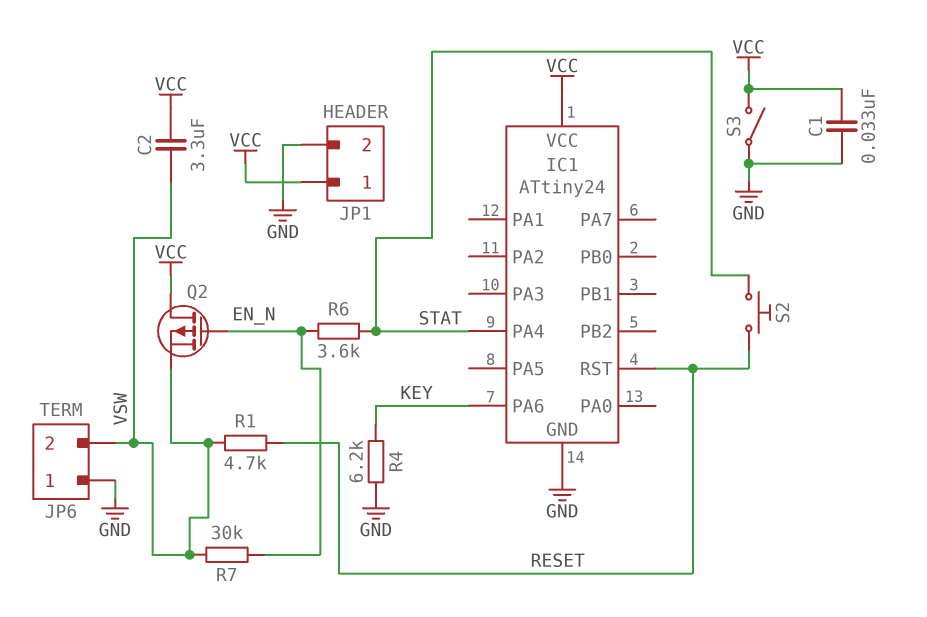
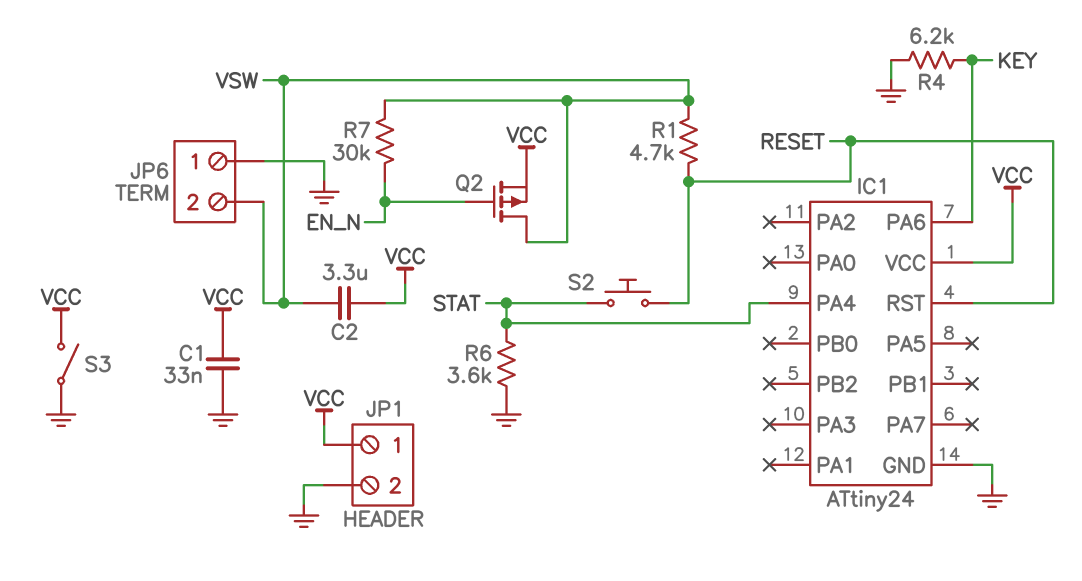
Q2: PMOS (G EN_N, D VCC, S VSW) -> PMOS (G EN_N, D VSW, S VCC)
R6: 3.6k (EN_N, STAT) -> 3.6k (GND, STAT)

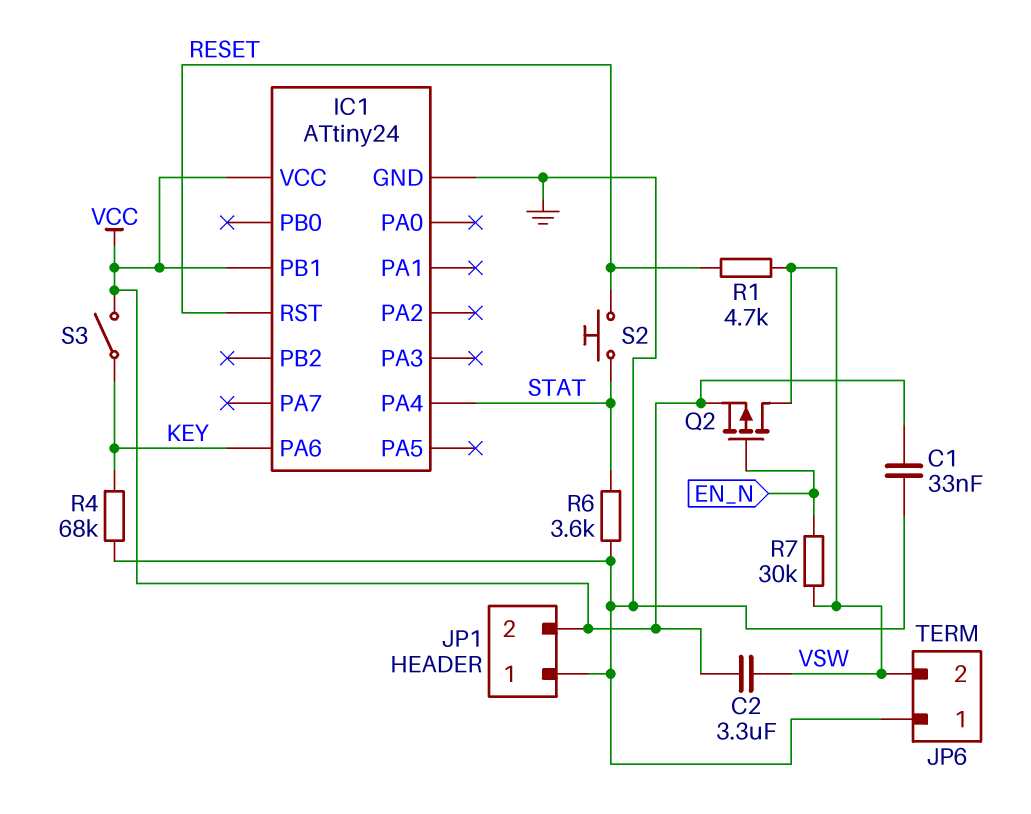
IC1 pin PB1: none -> VCC
JP1 pin 1: VCC -> GND
JP1 pin 2: GND -> VCC
R4: 6.2k (GND, KEY) -> 68k (GND, KEY)
S3: switch (GND, VCC) -> switch (KEY, VCC)

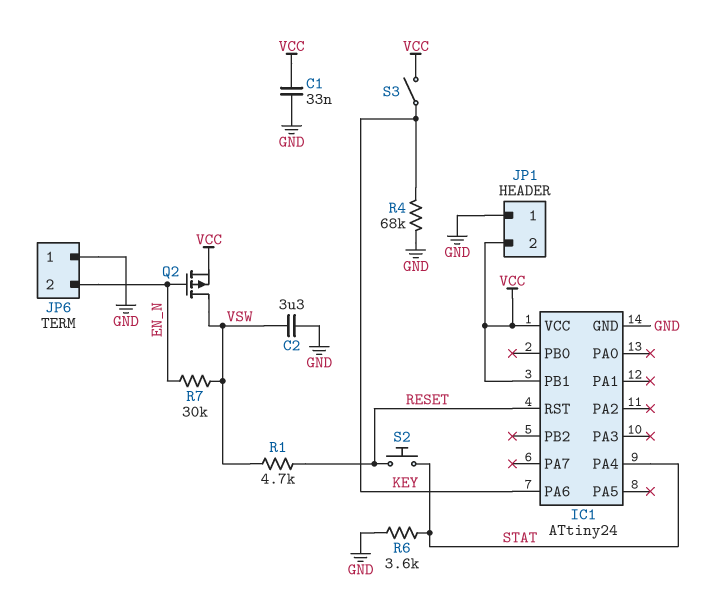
C2: 3.3uF (VCC, VSW) -> 3.3uF (GND, VSW)
JP6 pin 2: VSW -> EN_N

